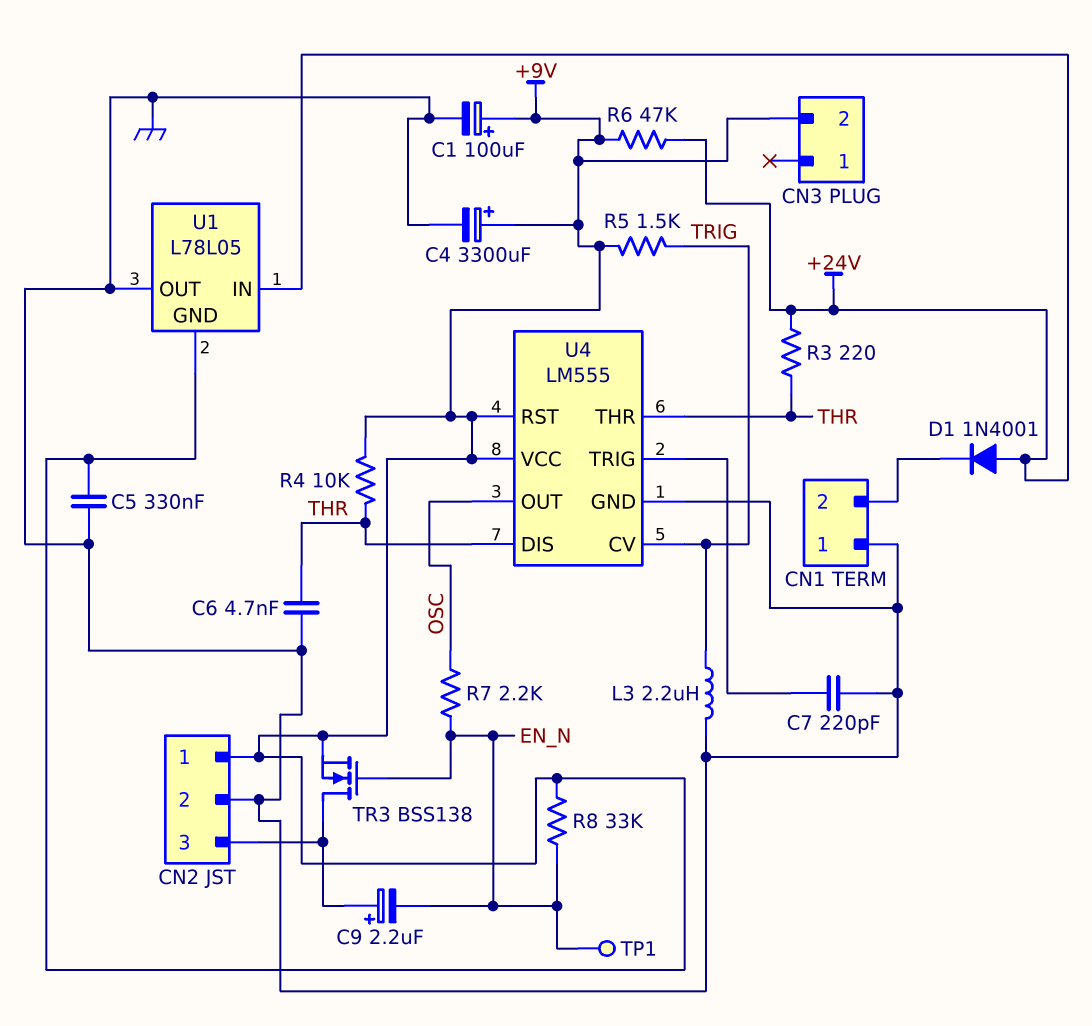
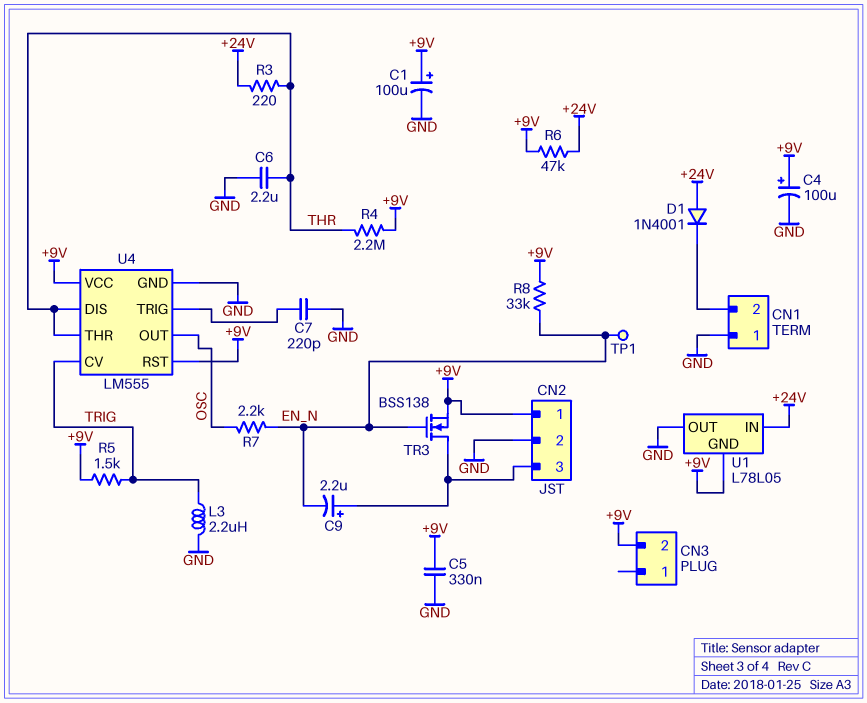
C4: 3300uF (plus +9V, minus GND) -> 100uF (plus +9V, minus GND)
C6: 4.7nF (GND, THR) -> 2.2uF (GND, THR)
R4: 10k (+9V, THR) -> 2.2M (+9V, THR)

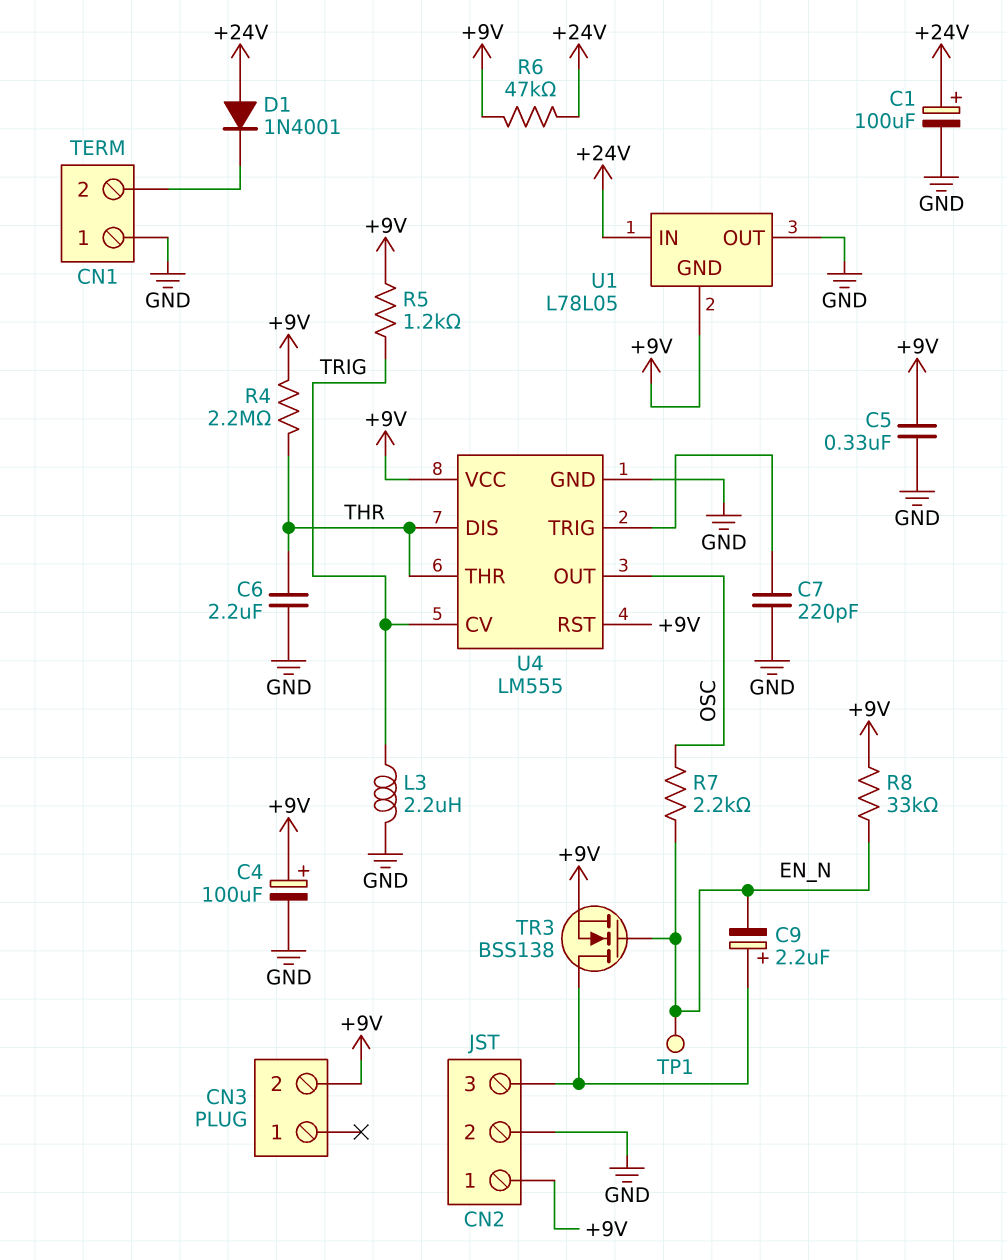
C1: 100uF (plus +9V, minus GND) -> 100uF (plus +24V, minus GND)
R3: 220 (+24V, THR) -> none
R5: 1.5k (+9V, TRIG) -> 1.2k (+9V, TRIG)

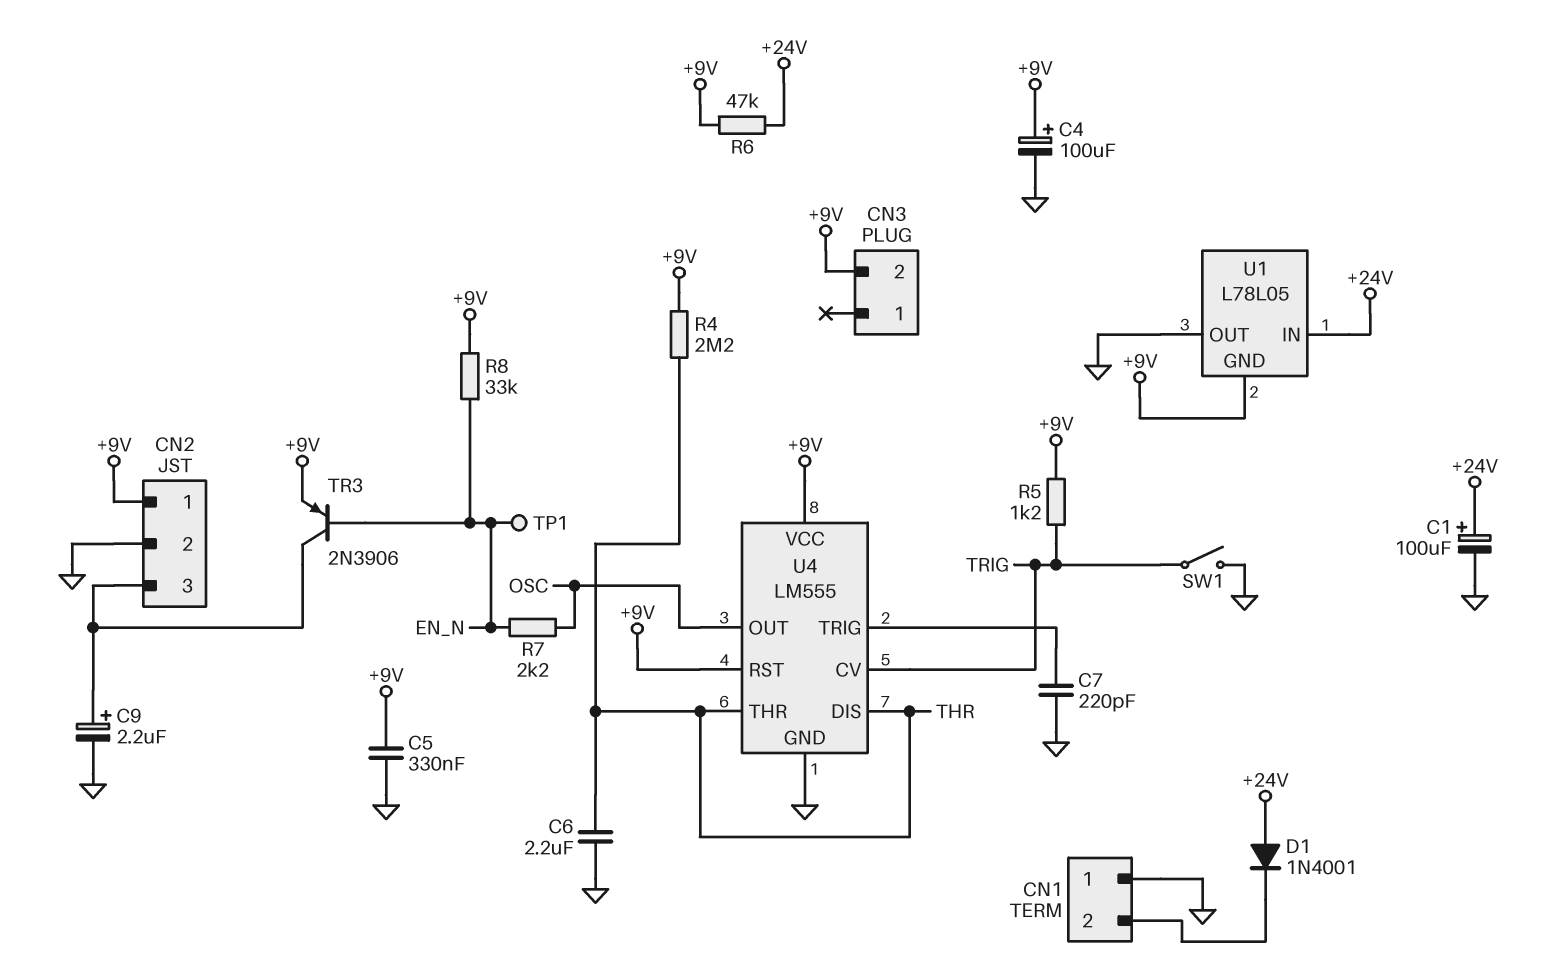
C9: 2.2uF (plus CN2/3, minus EN_N) -> 2.2uF (plus CN2/3, minus GND)
L3: 2.2uH (GND, TRIG) -> none
SW1: none -> switch (GND, TRIG)
TR3: NMOS BSS138 (G EN_N, D CN2/3, S +9V) -> PNP 2N3906 (B EN_N, C CN2/3, E +9V)

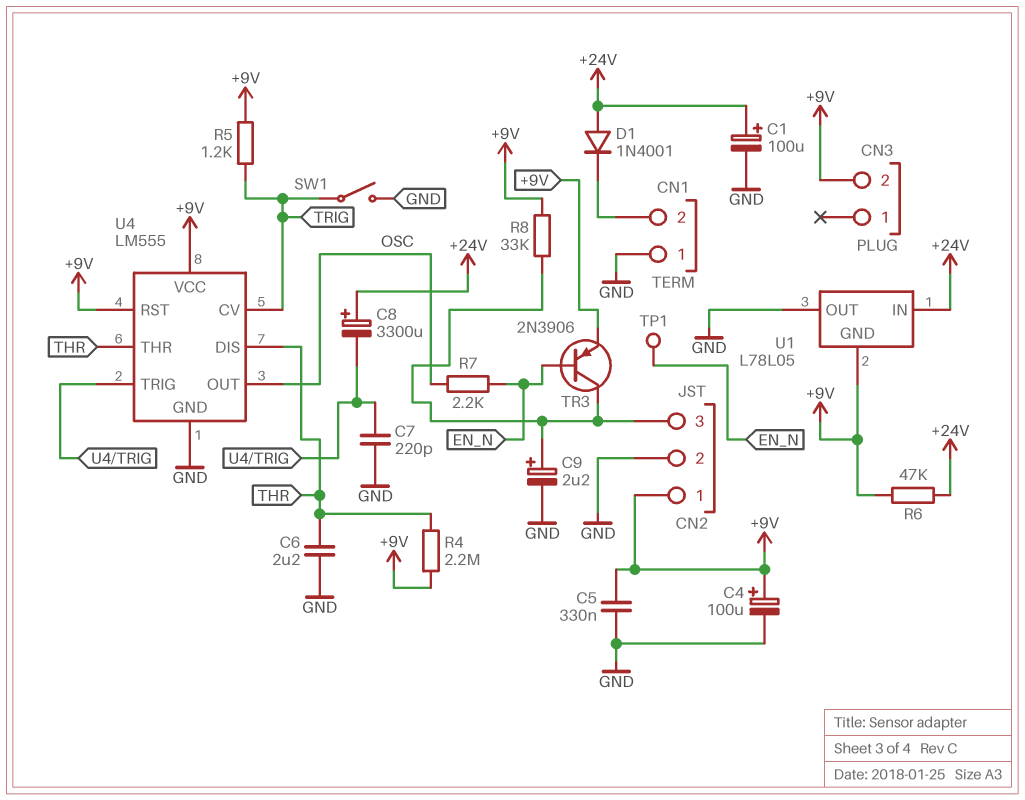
C8: none -> 3300uF (plus +24V, minus U4/TRIG)
R8: 33k (+9V, EN_N) -> 33k (+9V, CN2/3)

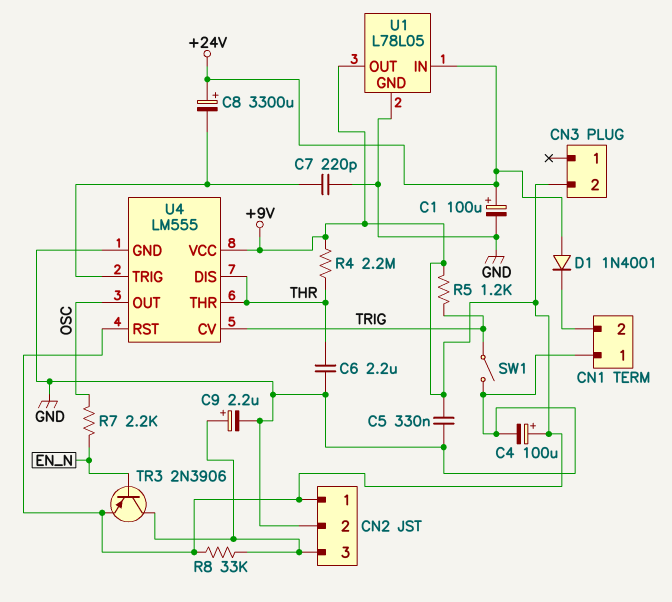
R6: 47k (+9V, +24V) -> none
TP1: test point (EN_N) -> none
U1 pin GND: +9V -> GND
U1 pin OUT: GND -> +9V

